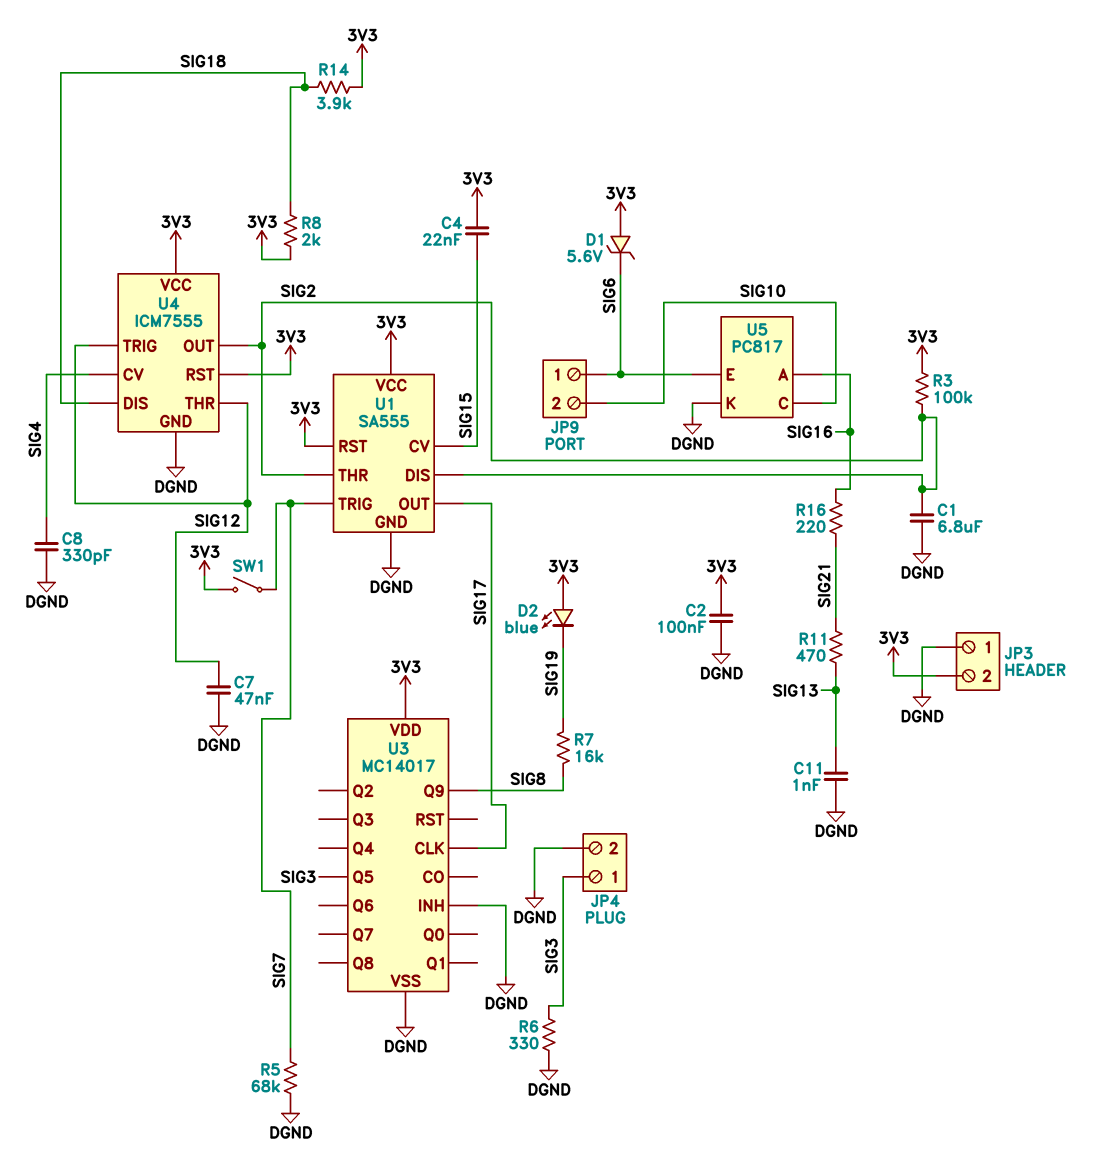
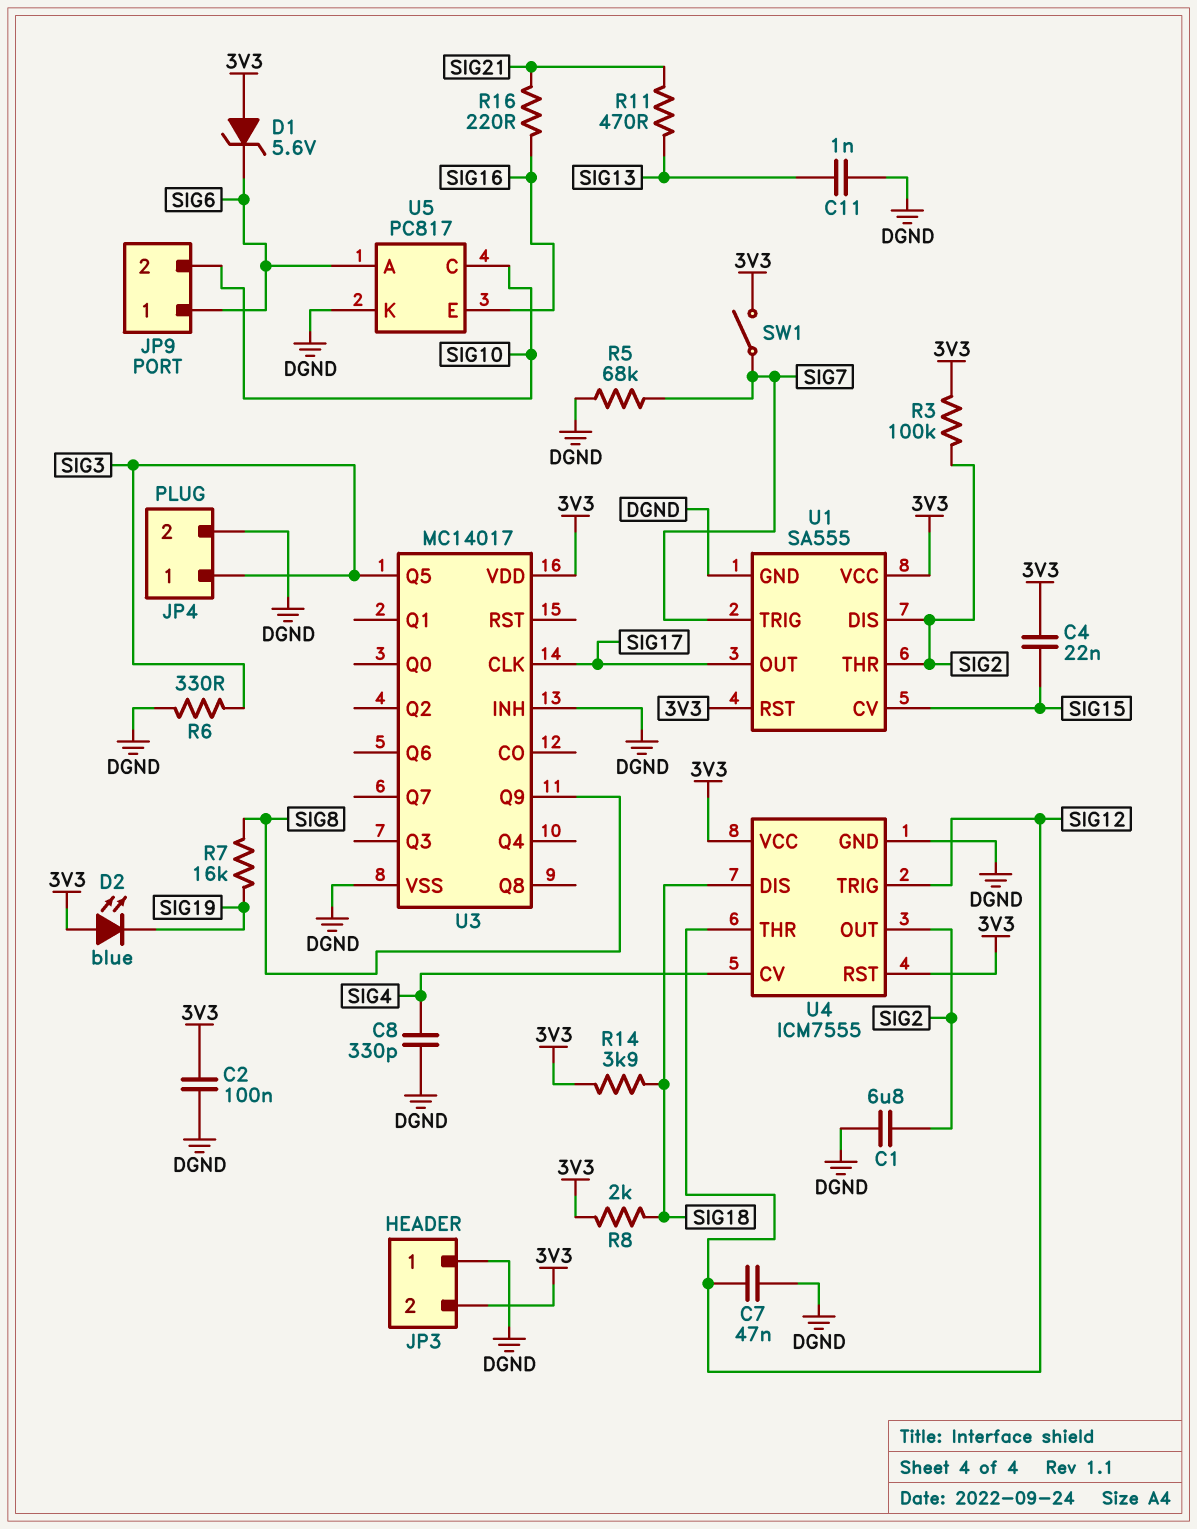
U5 pin A: SIG16 -> SIG6
U5 pin E: SIG6 -> SIG16

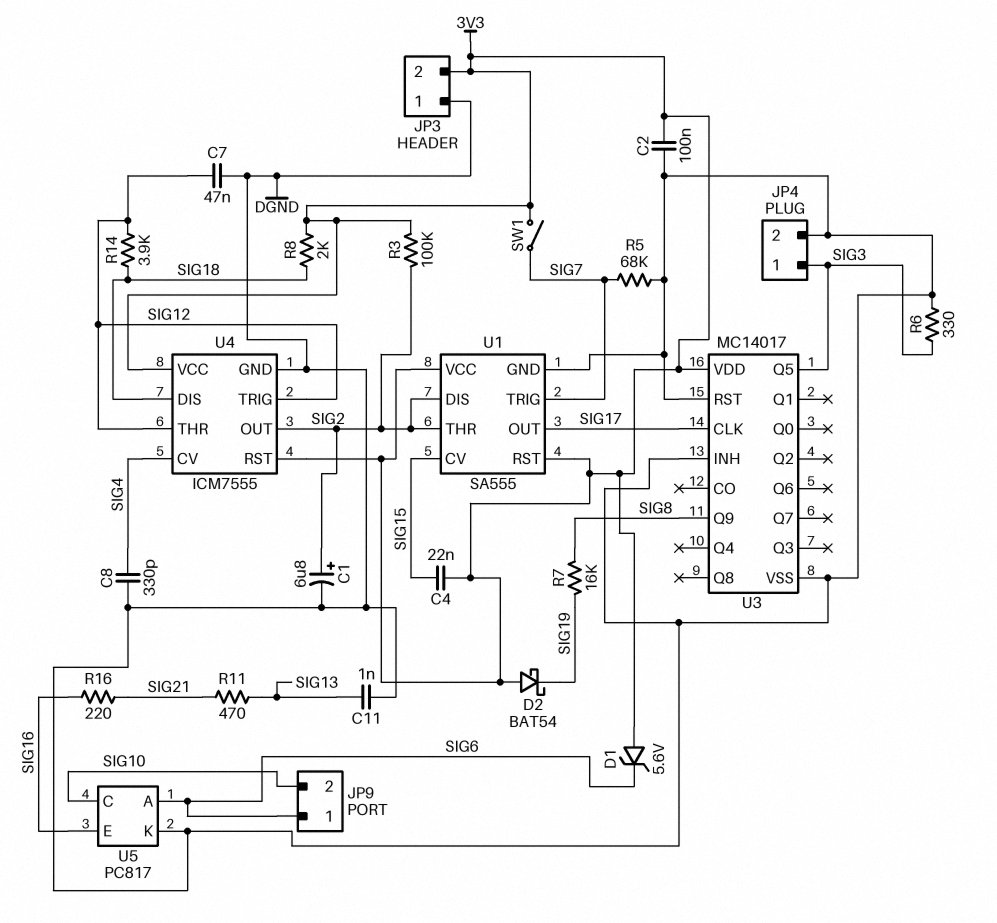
C1: 6.8uF (DGND, SIG2) -> 6.8uF (plus SIG2, minus DGND)
D2: LED blue (A 3V3, K SIG19) -> schottky BAT54 (A 3V3, K SIG19)
R14: 3.9k (3V3, SIG18) -> 3.9k (SIG12, SIG18)
U3 pin RST: none -> DGND

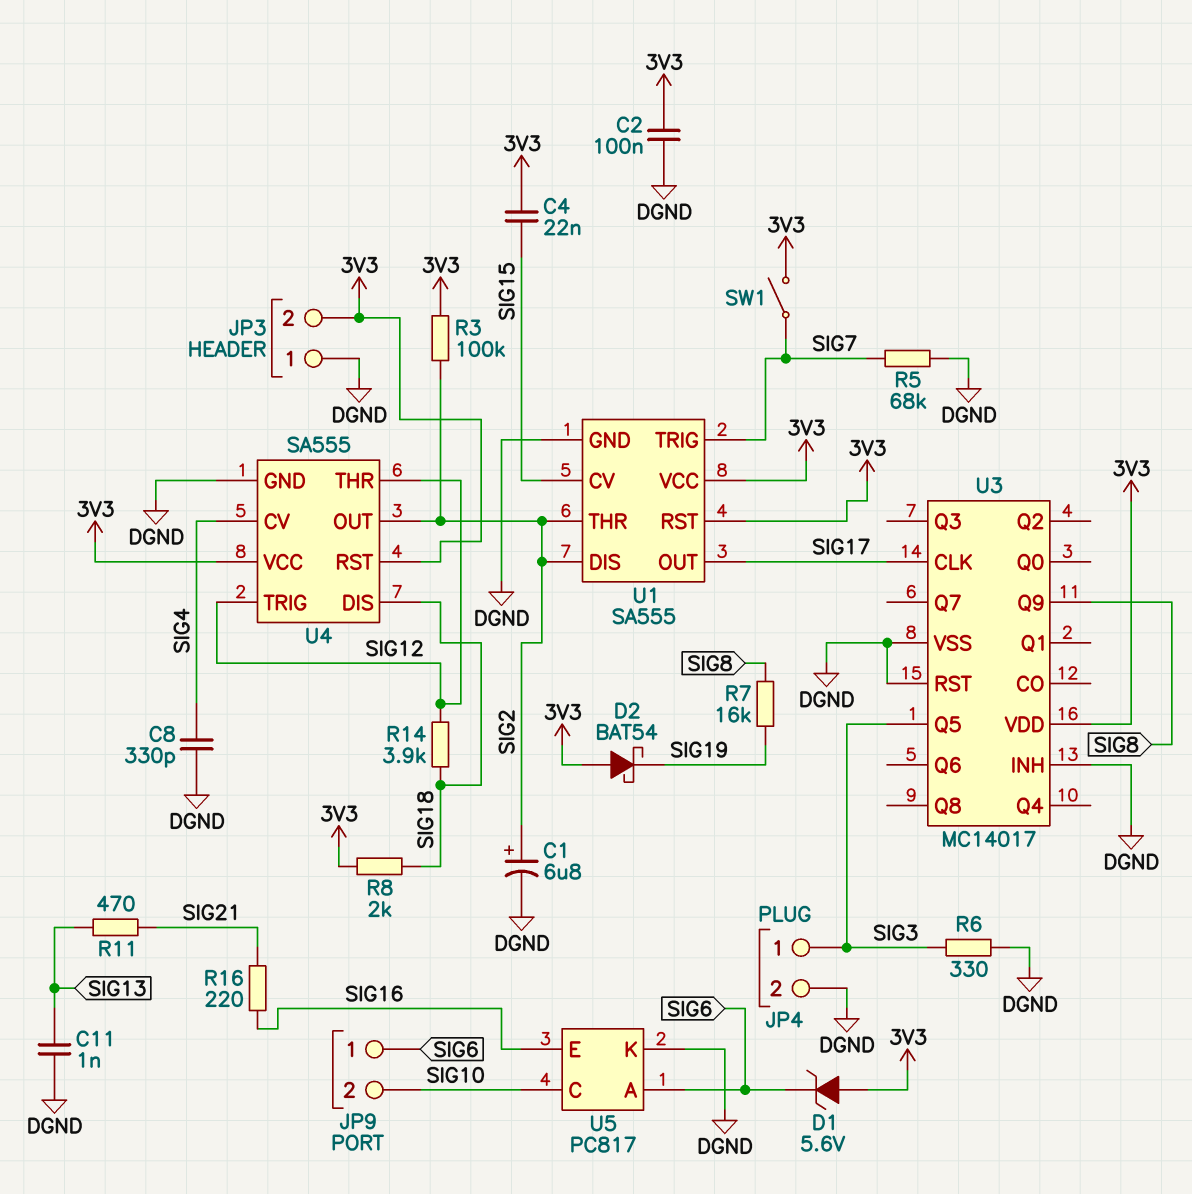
C7: 47nF (DGND, SIG12) -> none
U4: ICM7555 -> SA555

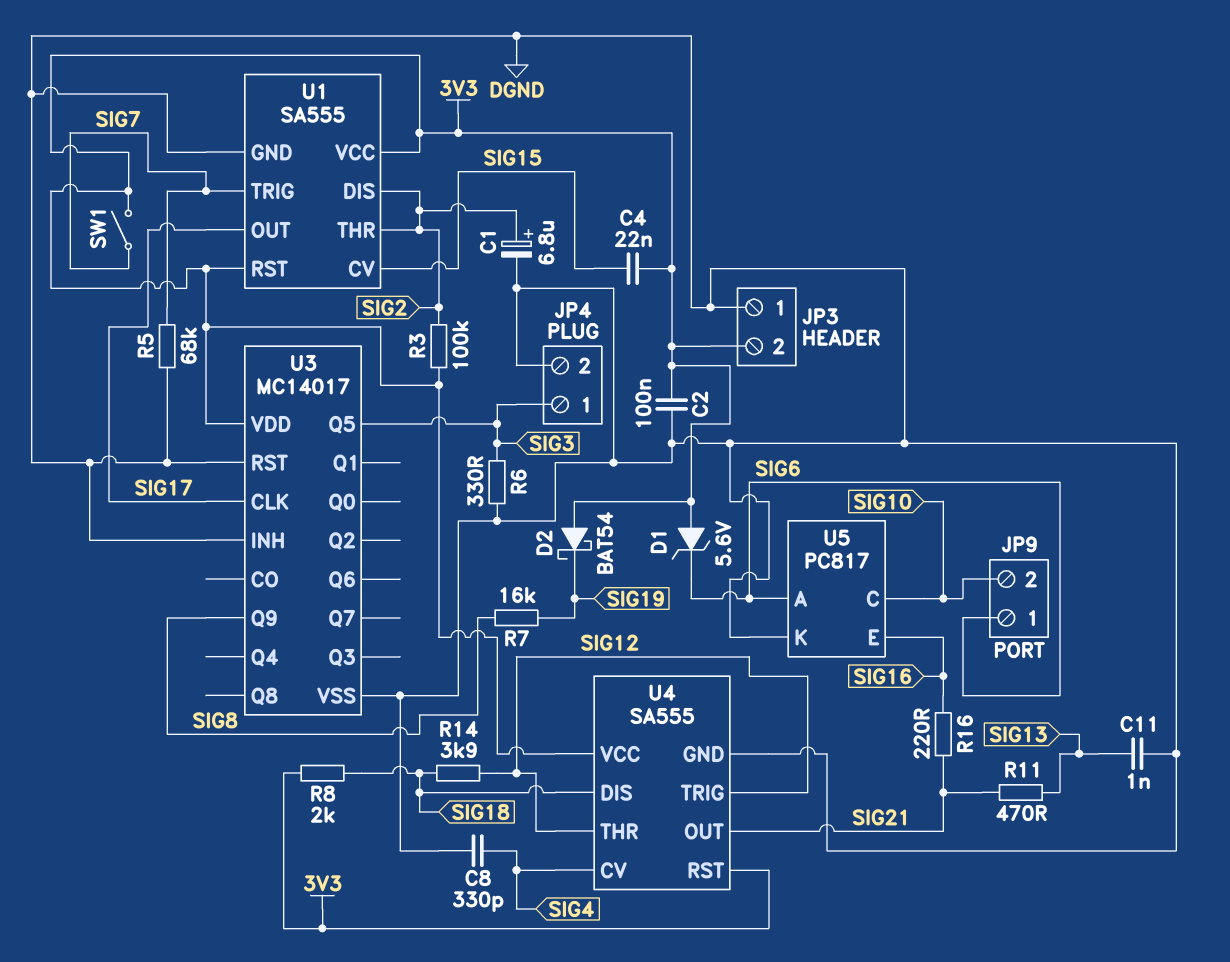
U4 pin OUT: SIG2 -> SIG21

